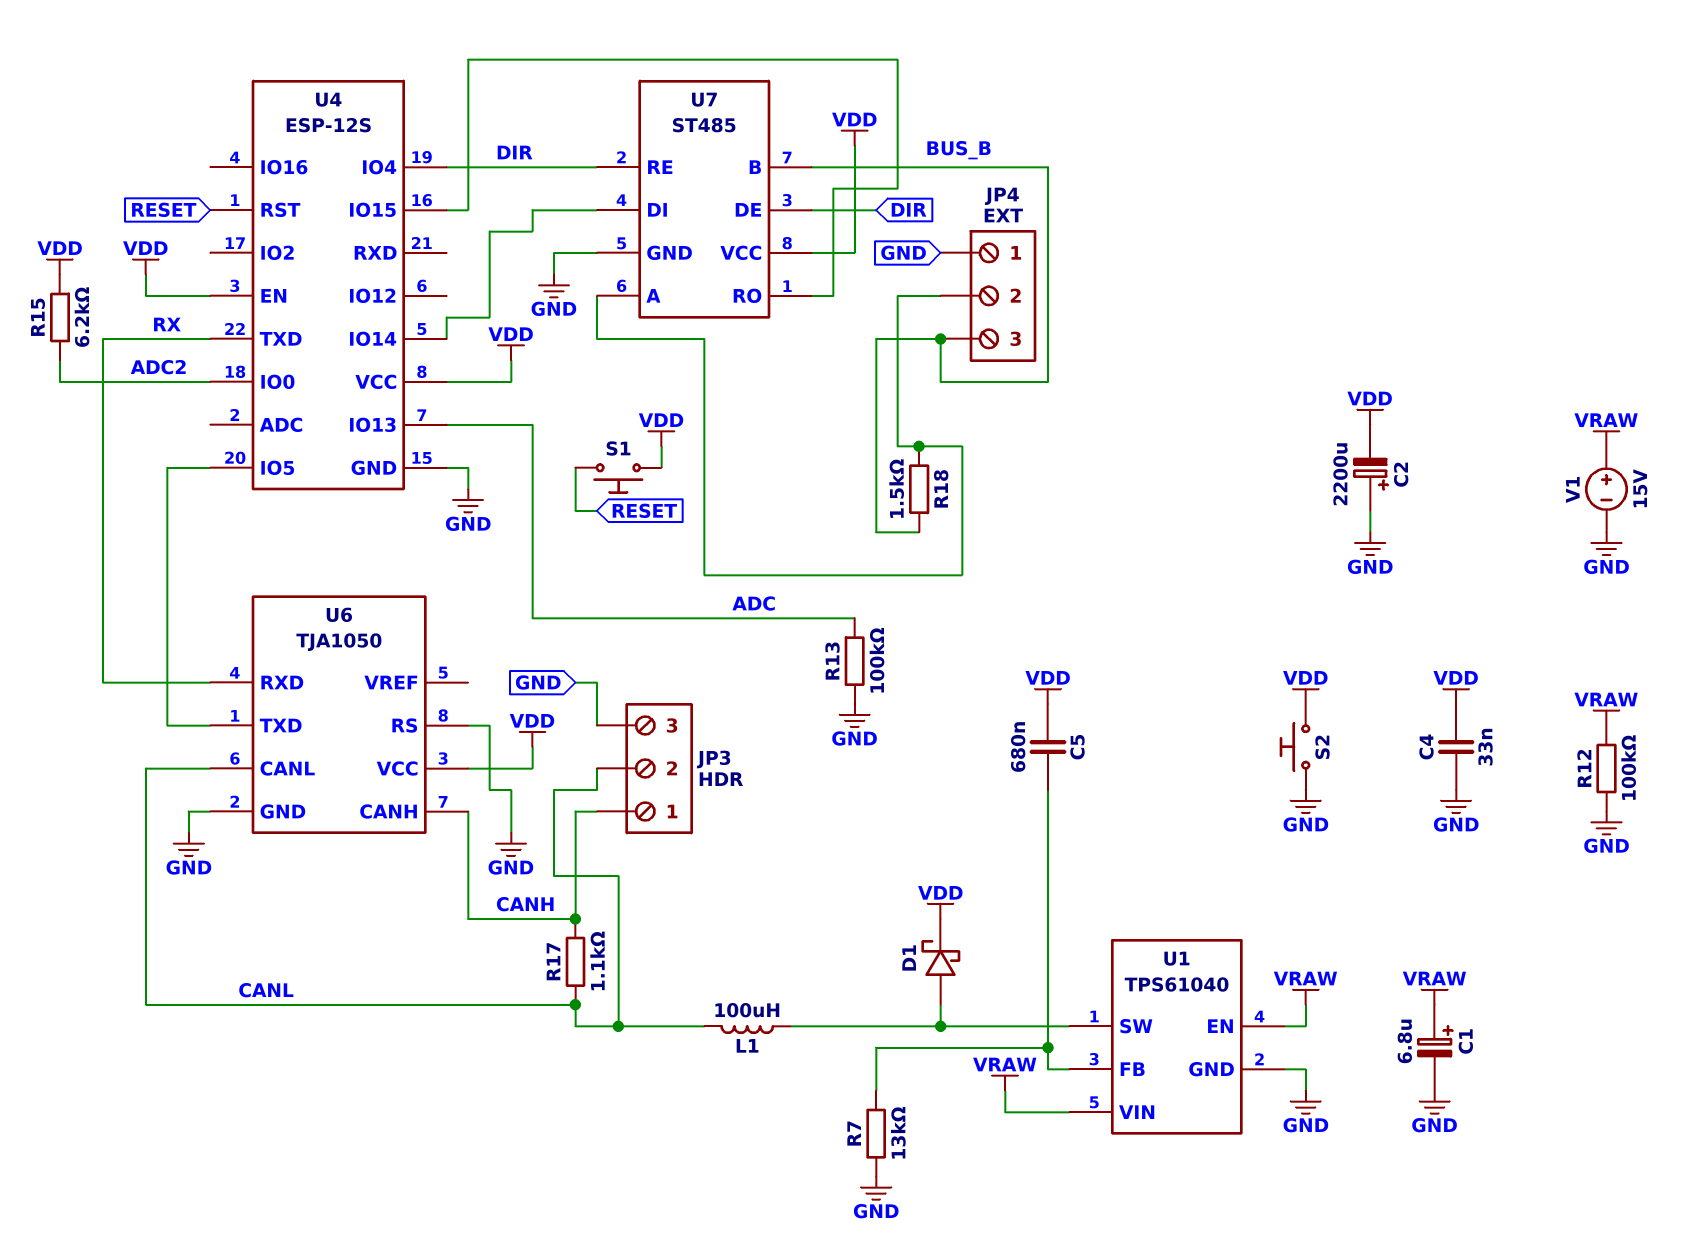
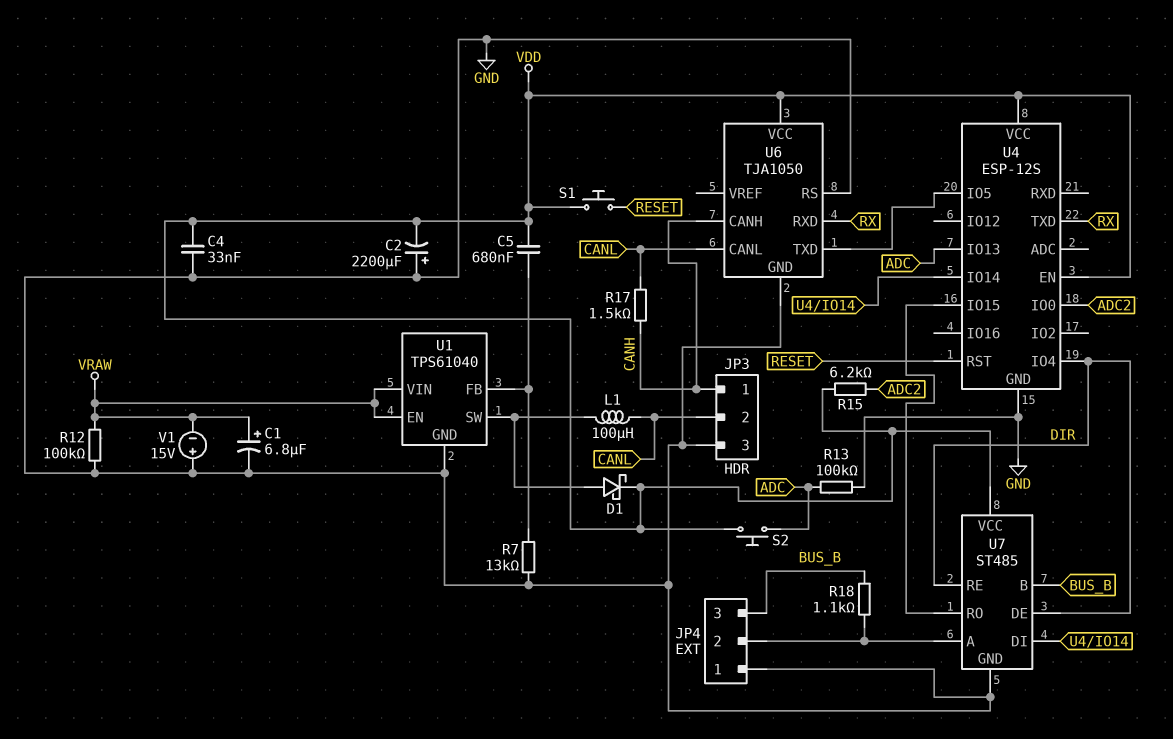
R17: 1.1k (CANH, CANL) -> 1.5k (CANH, CANL)
R18: 1.5k (BUS_B, JP4/2) -> 1.1k (BUS_B, JP4/2)
S2: button (GND, VDD) -> button (ADC, VDD)
V1: 15V (plus VRAW, minus GND) -> 15V (plus GND, minus VRAW)

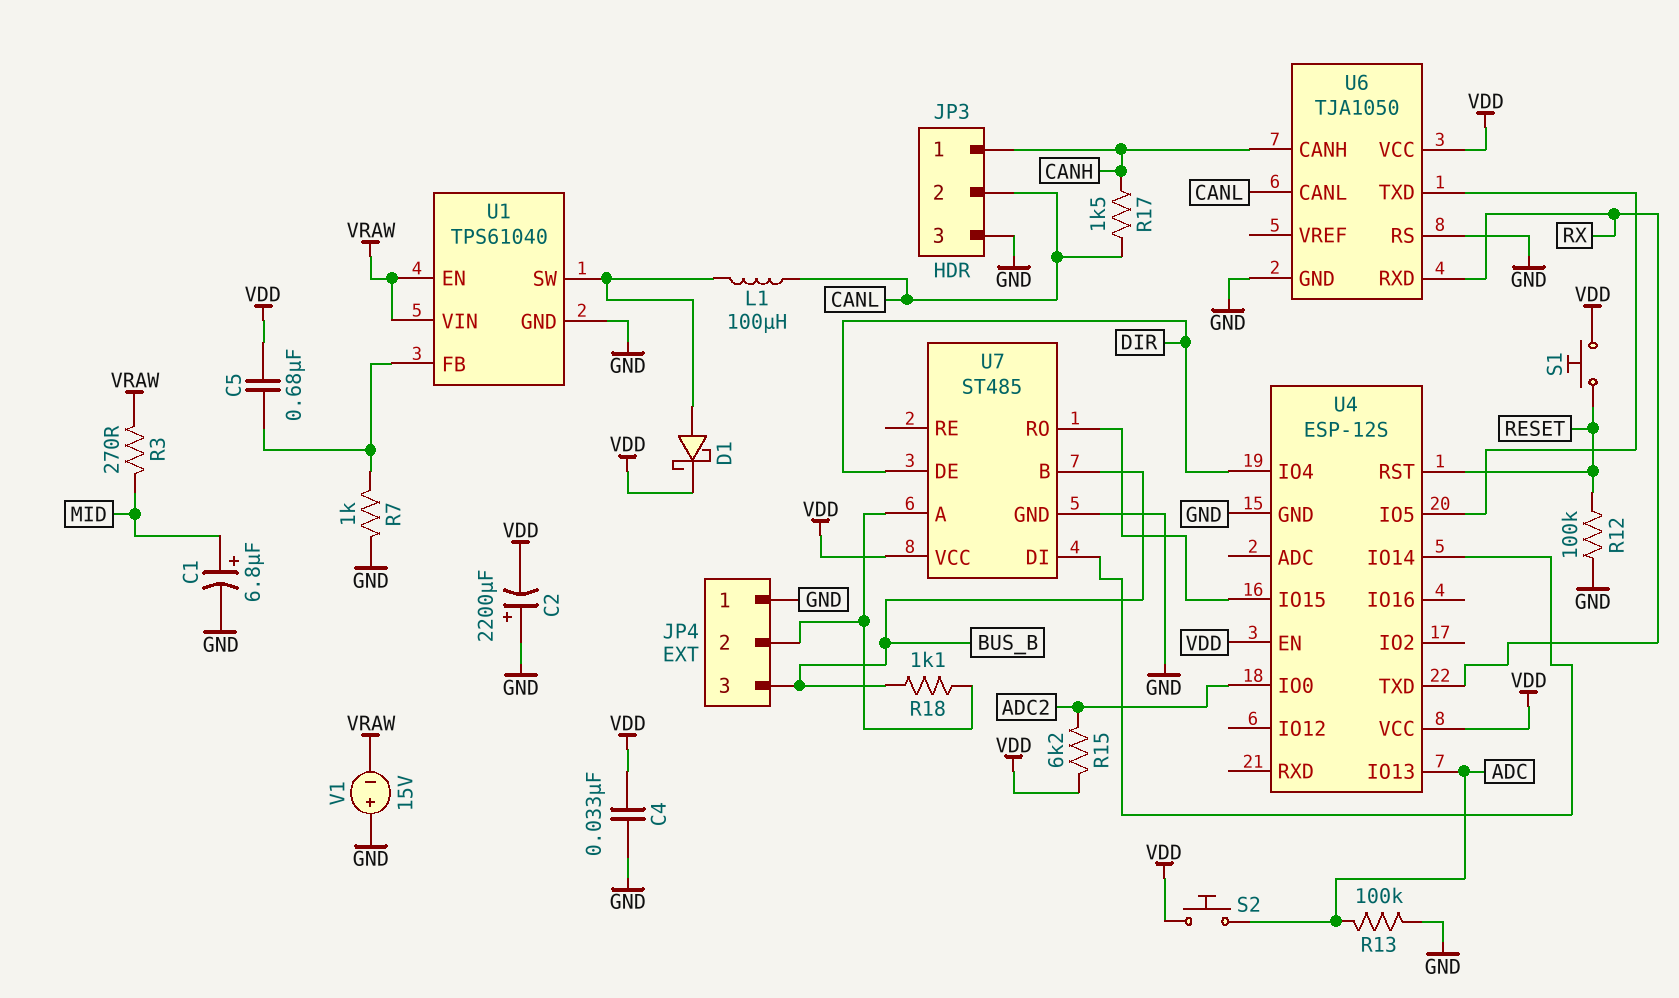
C1: 6.8uF (plus VRAW, minus GND) -> 6.8uF (plus MID, minus GND)
R3: none -> 270 (MID, VRAW)
R7: 13k (GND, U1/FB) -> 1k (GND, U1/FB)
R12: 100k (GND, VRAW) -> 100k (GND, RESET)
U7 pin RE: DIR -> none

